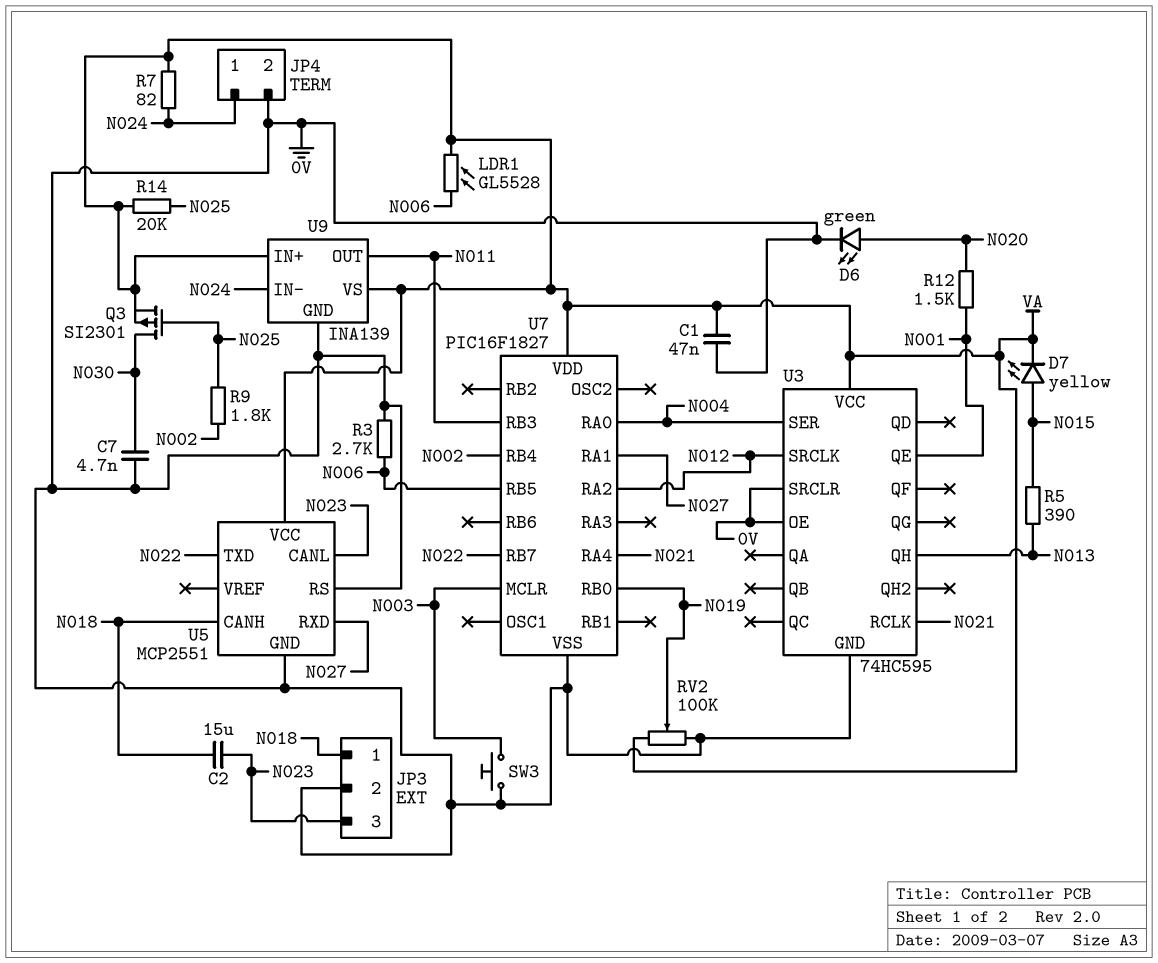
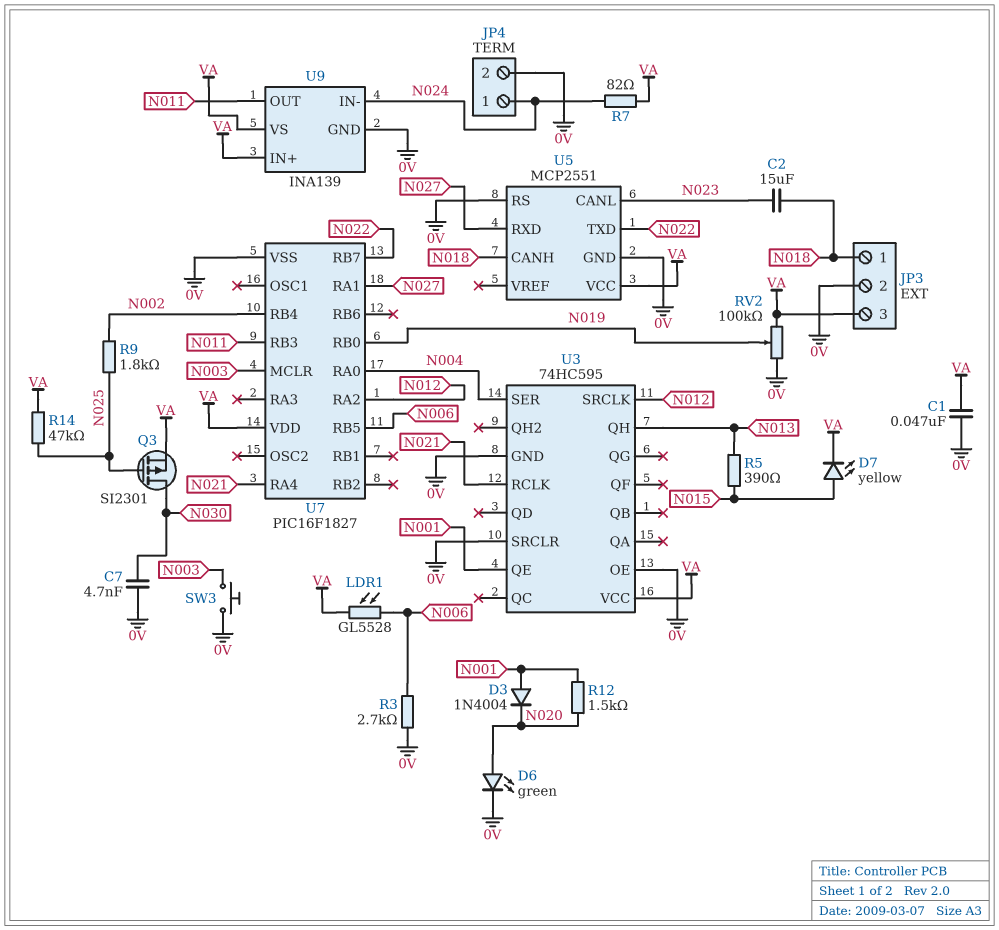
D3: none -> diode 1N4004 (A N001, K N020)
JP3 pin 3: N023 -> VA
R14: 20k (N025, VA) -> 47k (N025, VA)

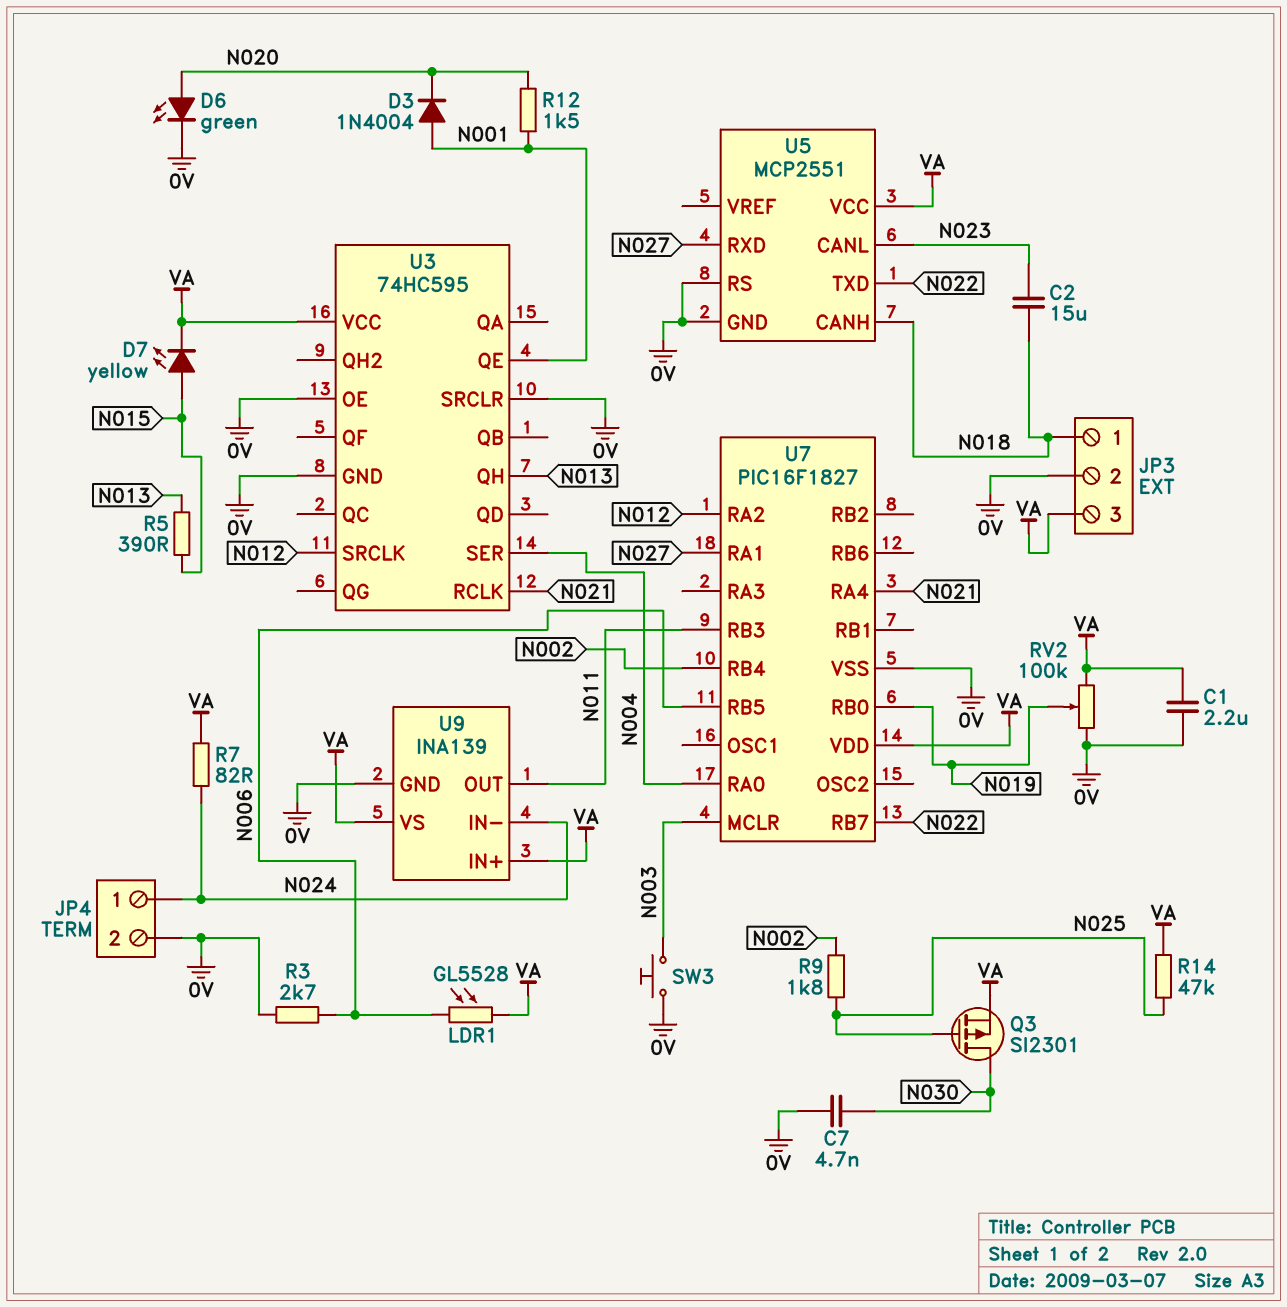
C1: 47nF (0V, VA) -> 2.2uF (0V, VA)

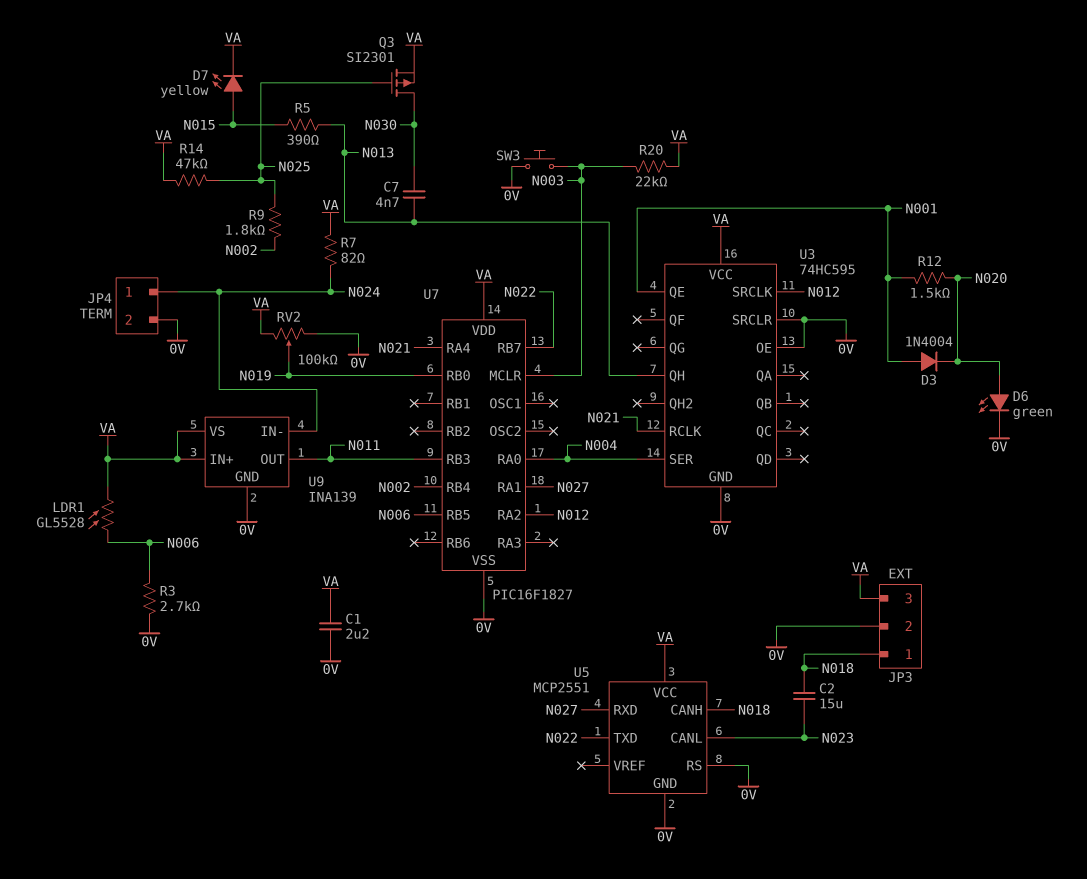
C7: 4.7nF (0V, N030) -> 4.7nF (N013, N030)
R20: none -> 22k (N003, VA)

